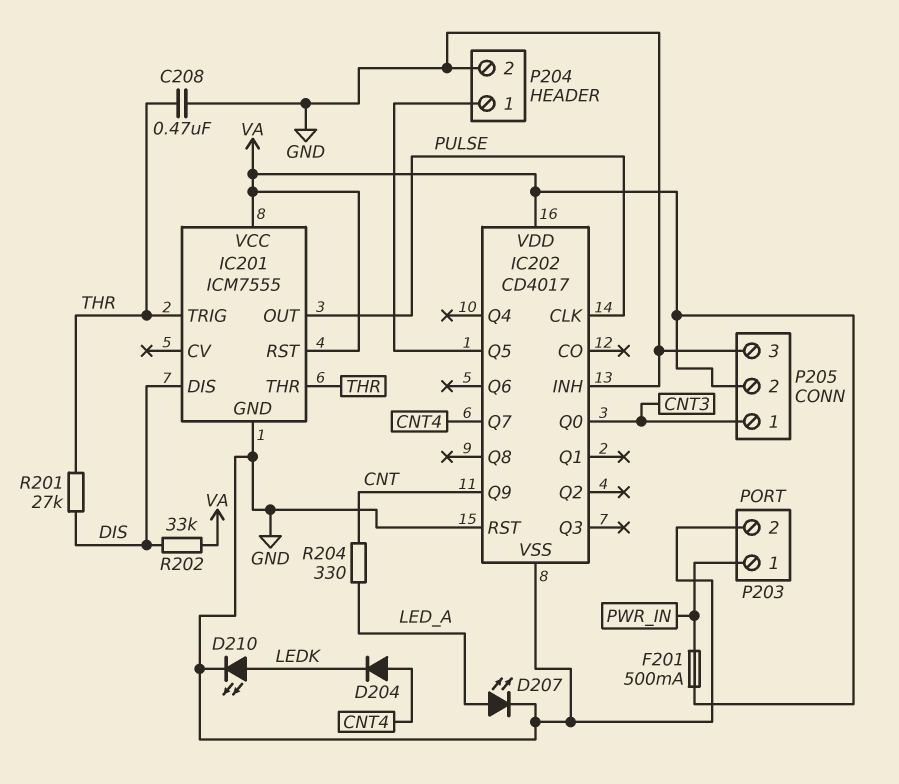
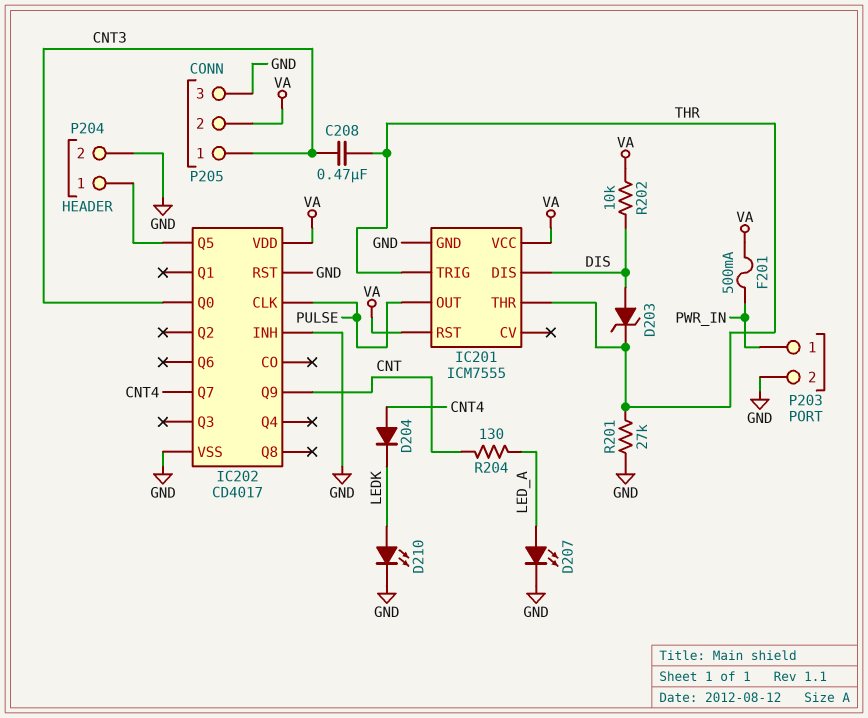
C208: 470nF (GND, THR) -> 470nF (CNT3, THR)
D203: none -> zener (A DIS, K THR)
R201: 27k (DIS, THR) -> 27k (GND, THR)
R202: 33k (DIS, VA) -> 10k (DIS, VA)
R204: 330 (CNT, LED_A) -> 130 (CNT, LED_A)

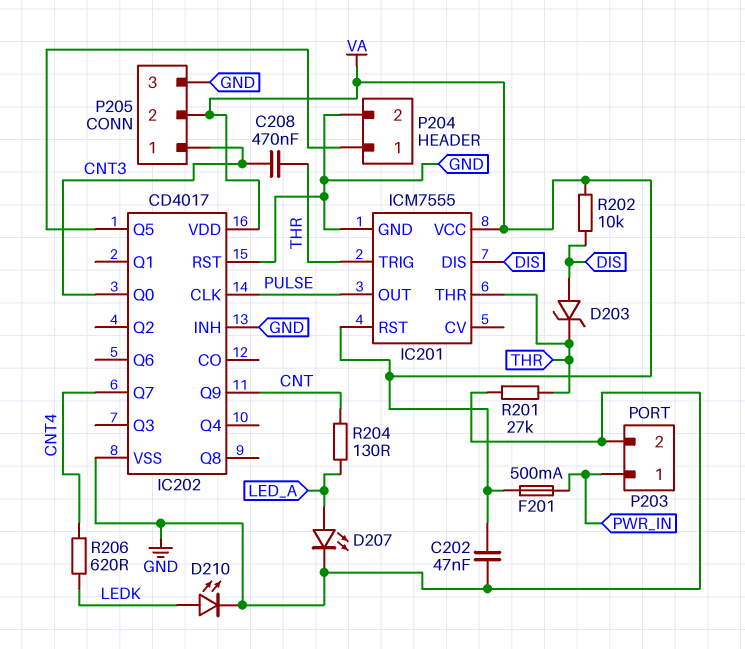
C202: none -> 47nF (GND, VA)
D204: diode (A CNT4, K LEDK) -> none
R206: none -> 620 (CNT4, LEDK)

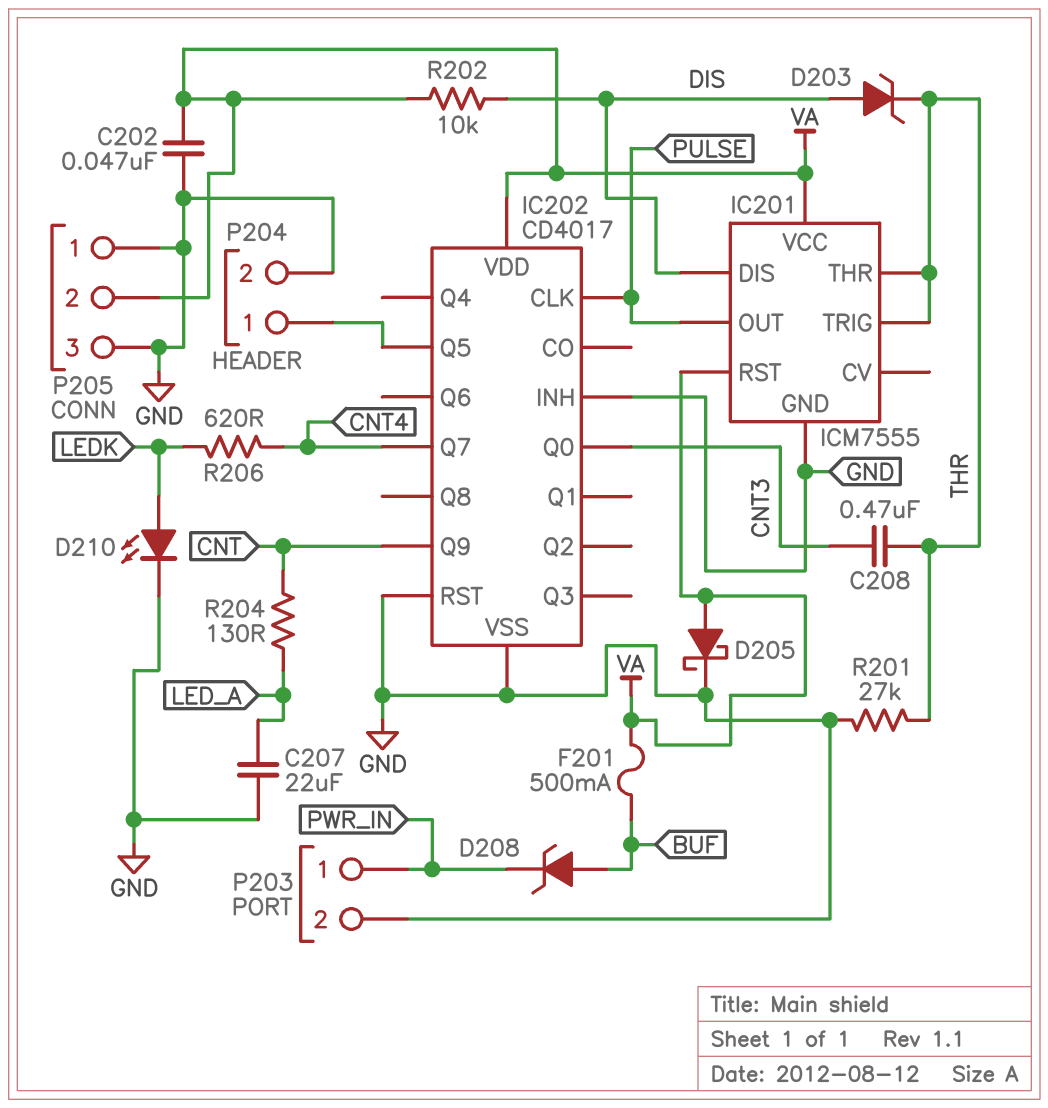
C207: none -> 22uF (GND, LED_A)
D205: none -> schottky (A VA, K GND)
D207: LED (A LED_A, K GND) -> none
D208: none -> zener (A BUF, K PWR_IN)
F201: 500mA (PWR_IN, VA) -> 500mA (BUF, VA)
P205 pin 1: CNT3 -> GND

